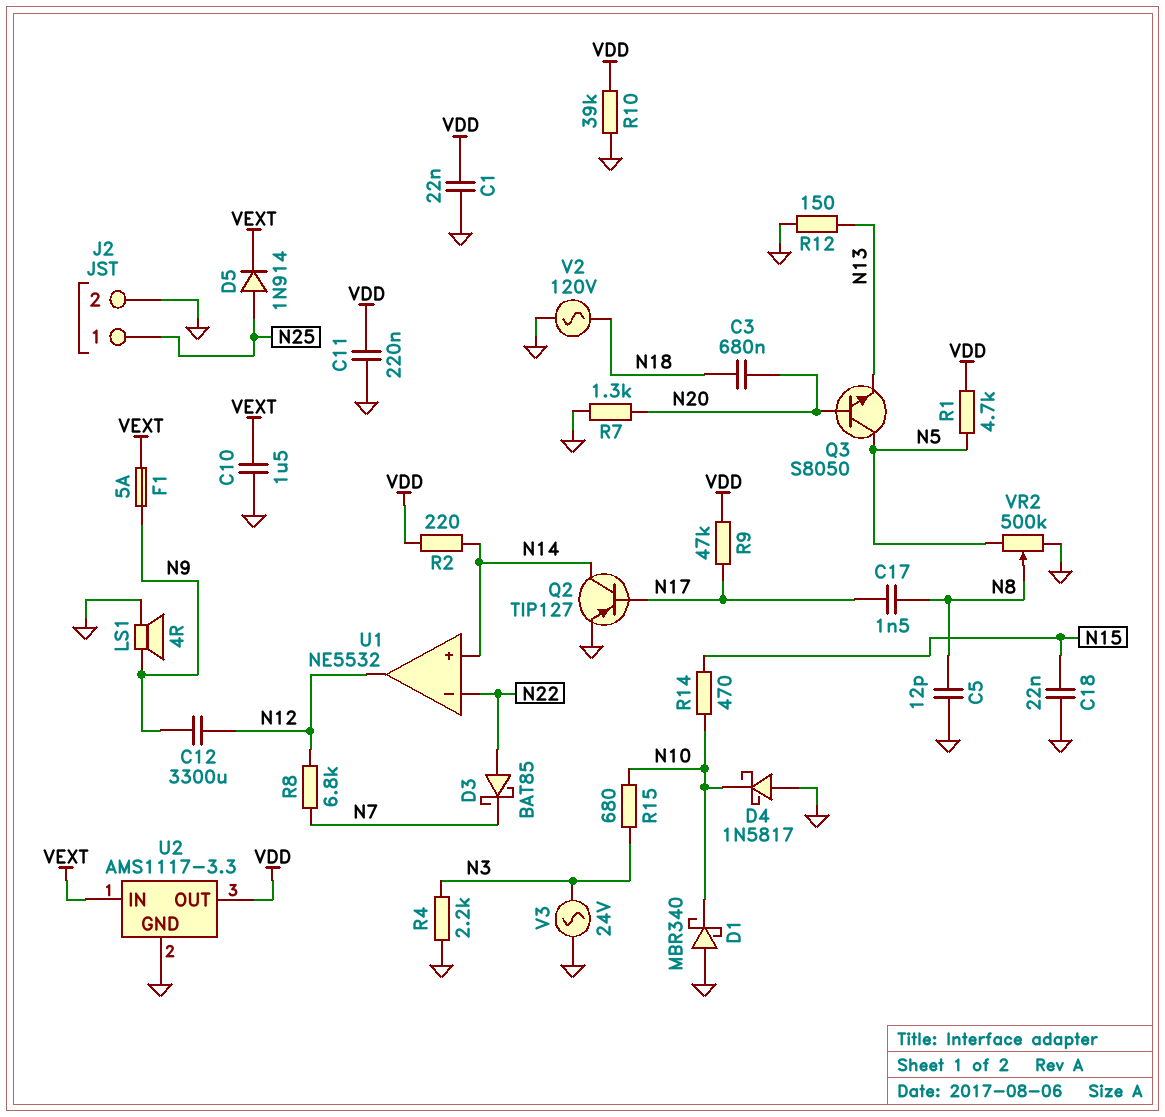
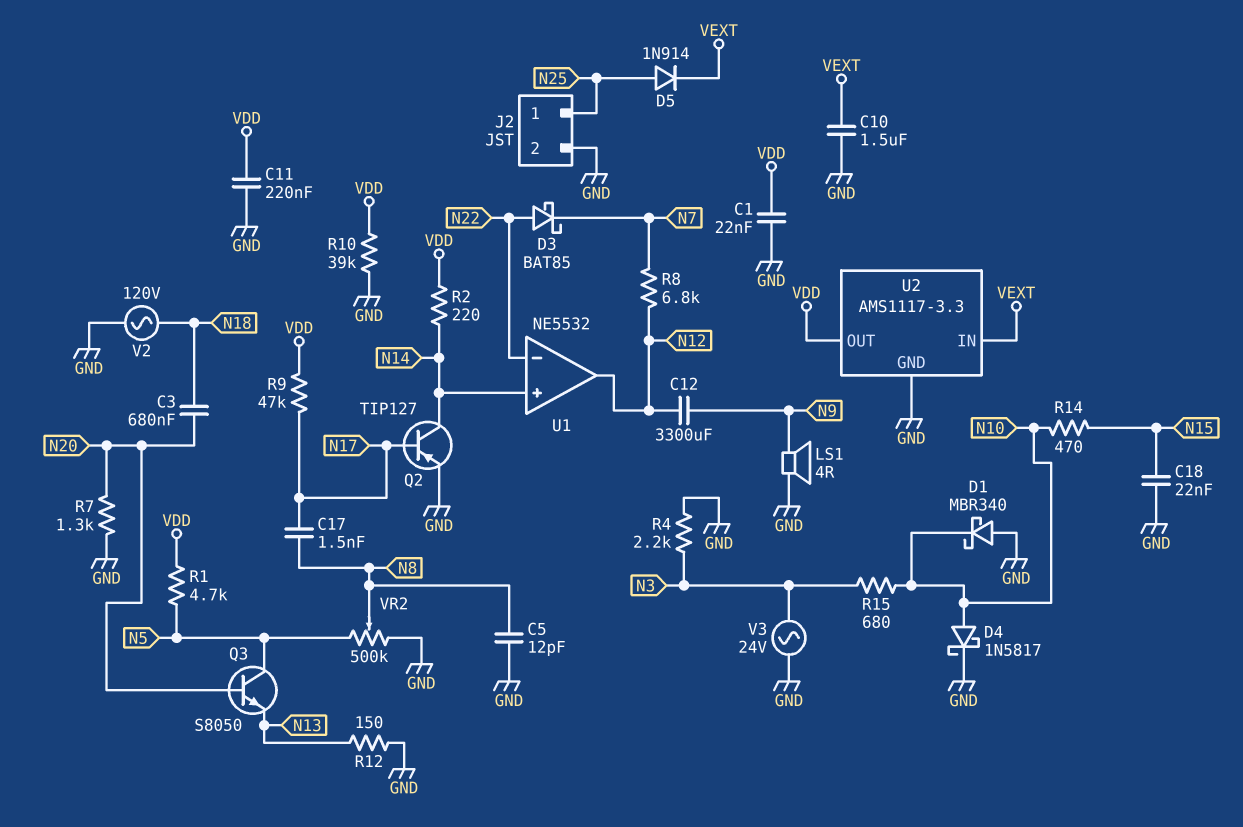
D4: schottky 1N5817 (A GND, K N10) -> schottky 1N5817 (A N10, K GND)
F1: 5A (N9, VEXT) -> none

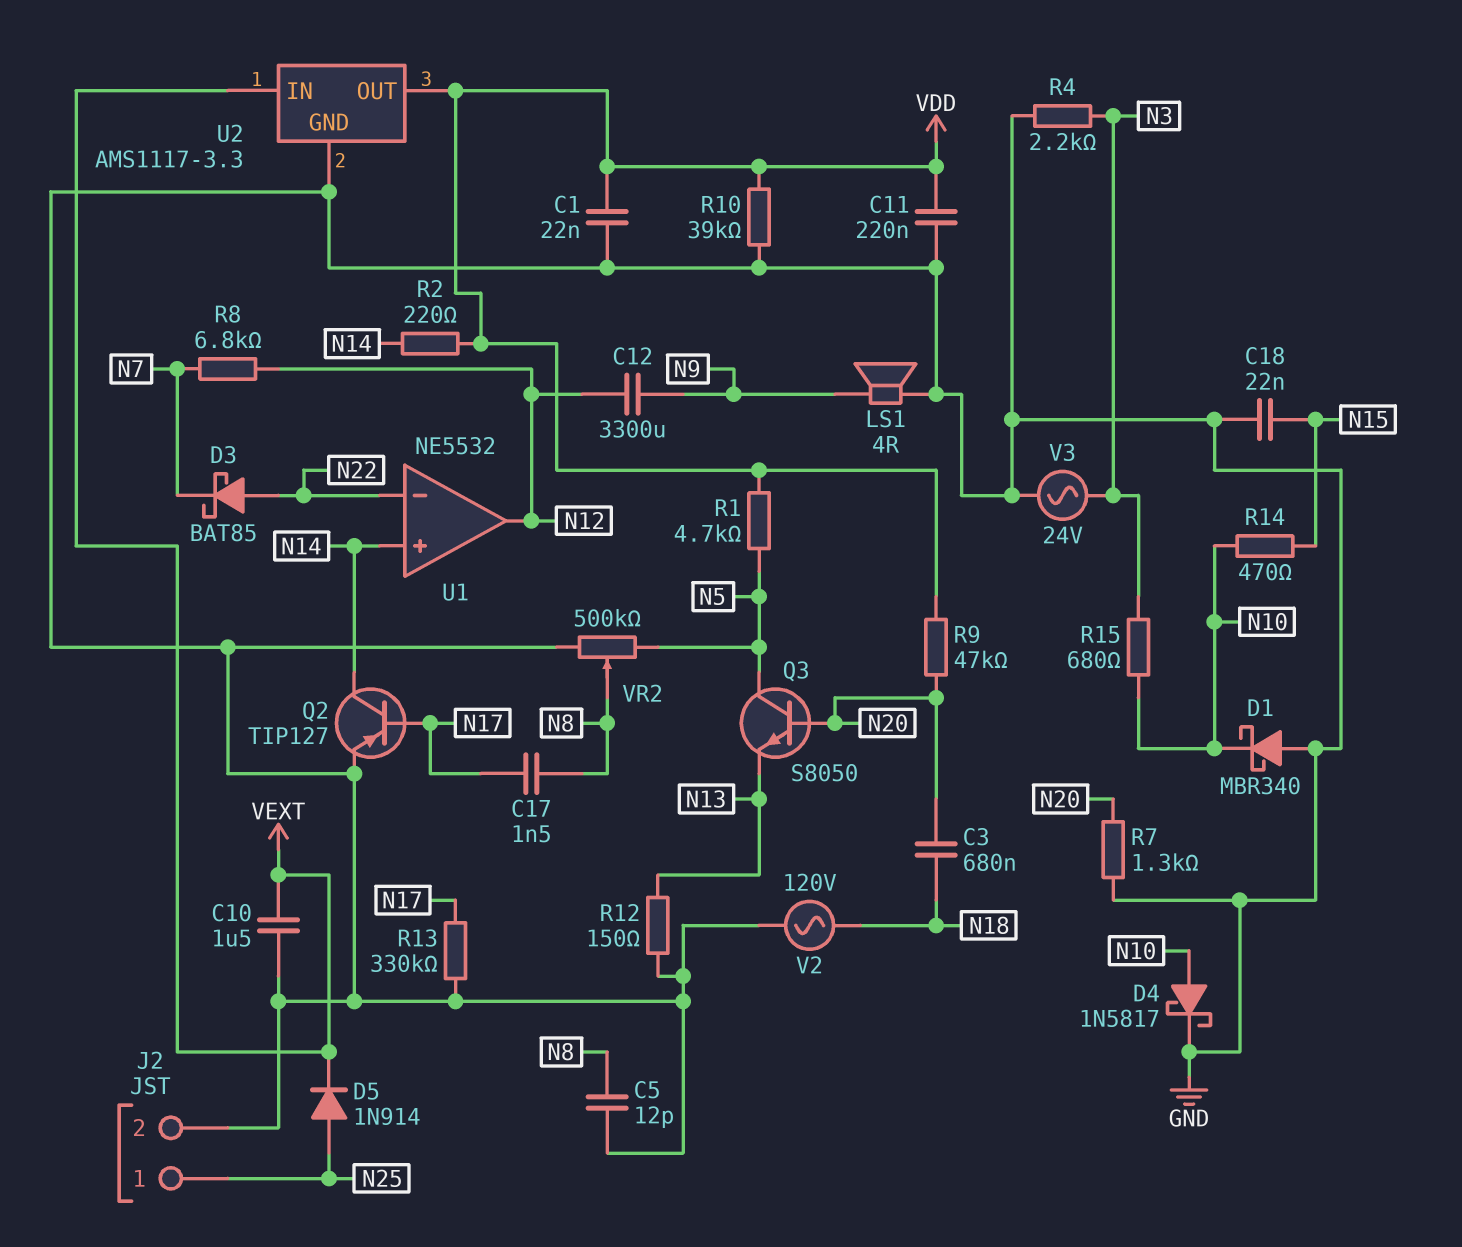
R9: 47k (N17, VDD) -> 47k (N20, VDD)
R13: none -> 330k (GND, N17)

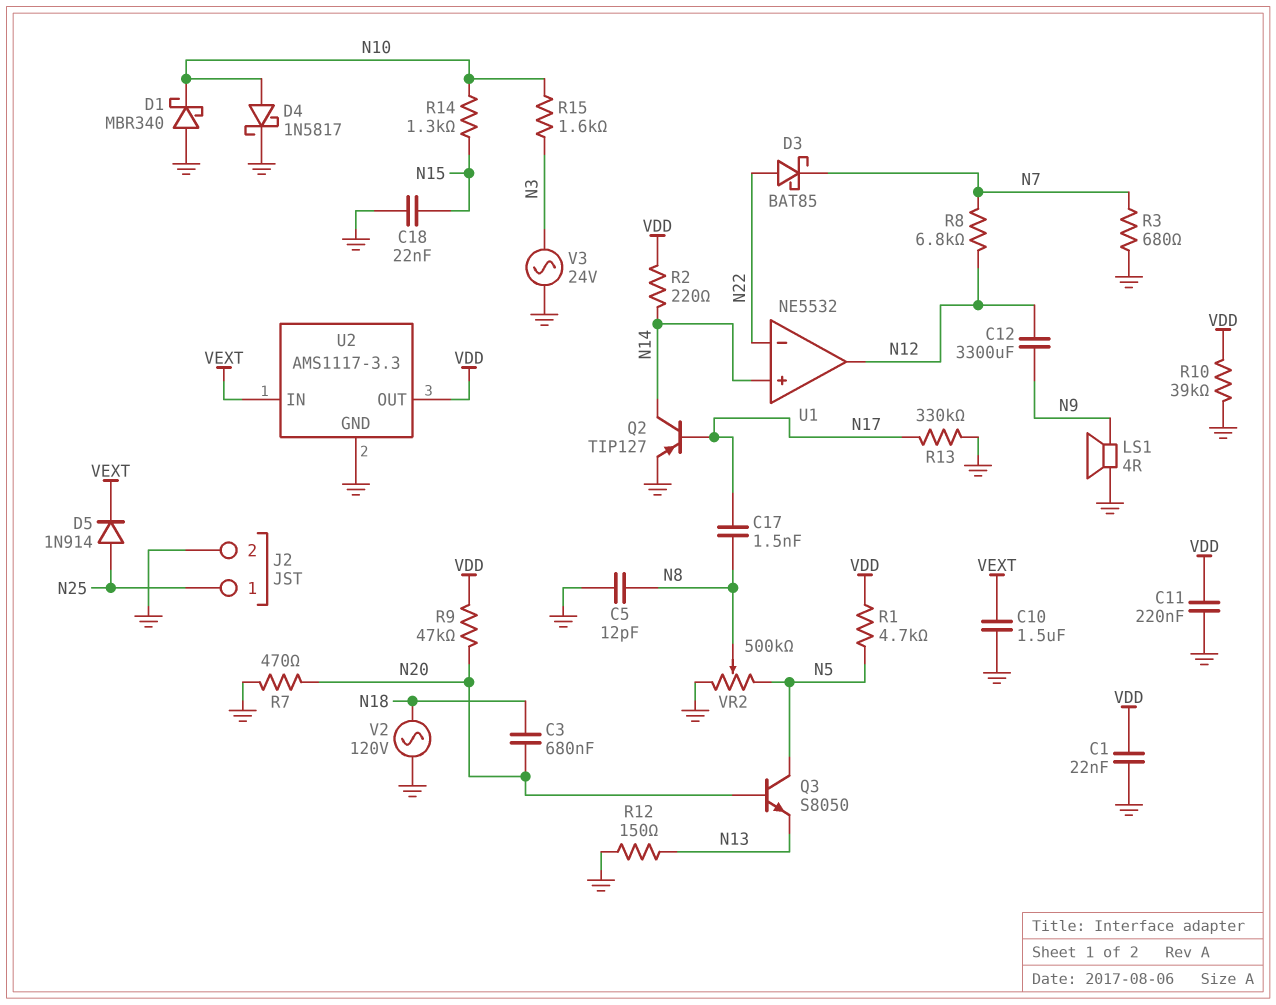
R3: none -> 680 (GND, N7)
R4: 2.2k (GND, N3) -> none
R7: 1.3k (GND, N20) -> 470 (GND, N20)
R14: 470 (N10, N15) -> 1.3k (N10, N15)
R15: 680 (N3, N10) -> 1.6k (N3, N10)

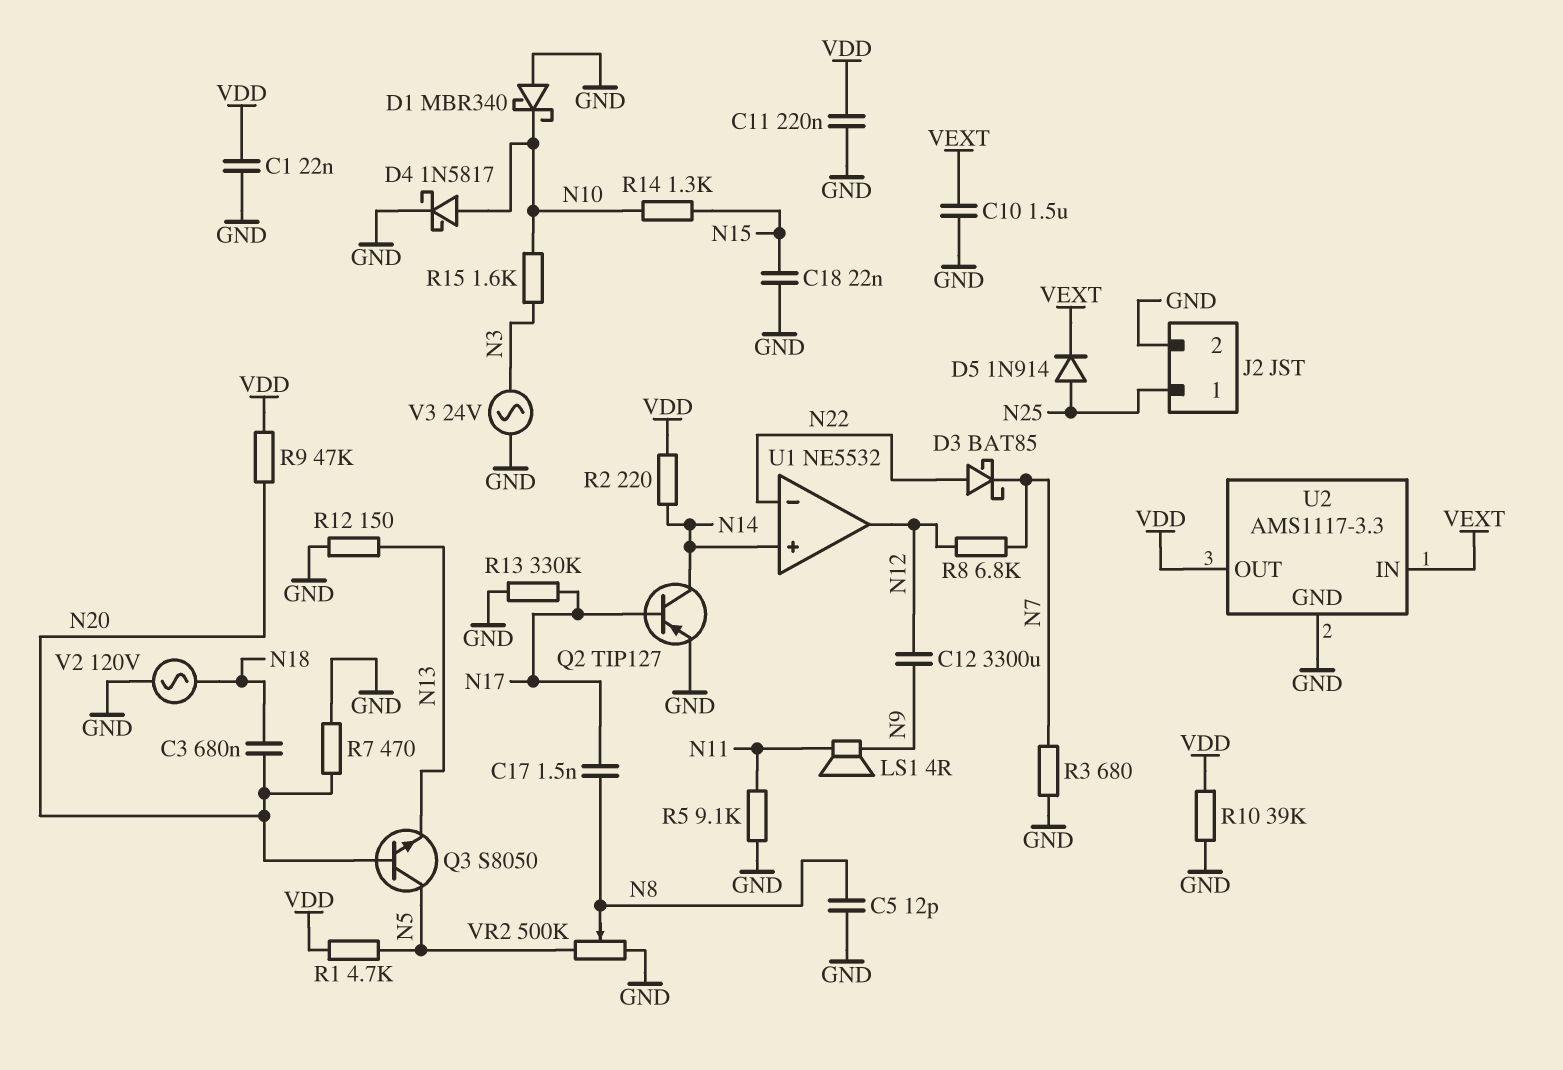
LS1: speaker 4R (GND, N9) -> speaker 4R (N9, N11)
R5: none -> 9.1k (GND, N11)

